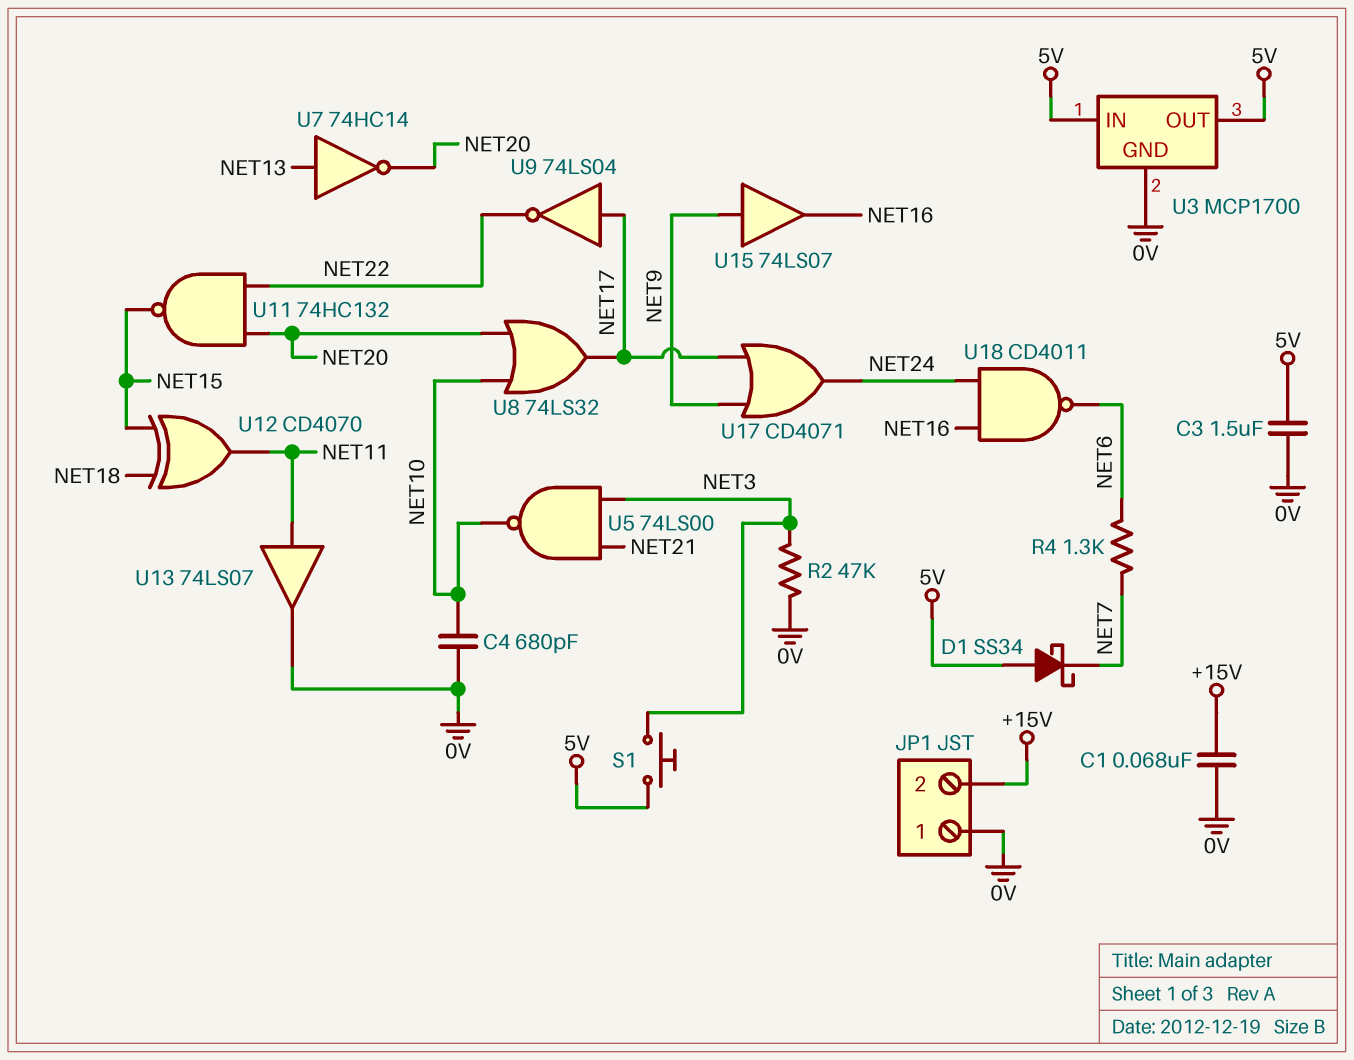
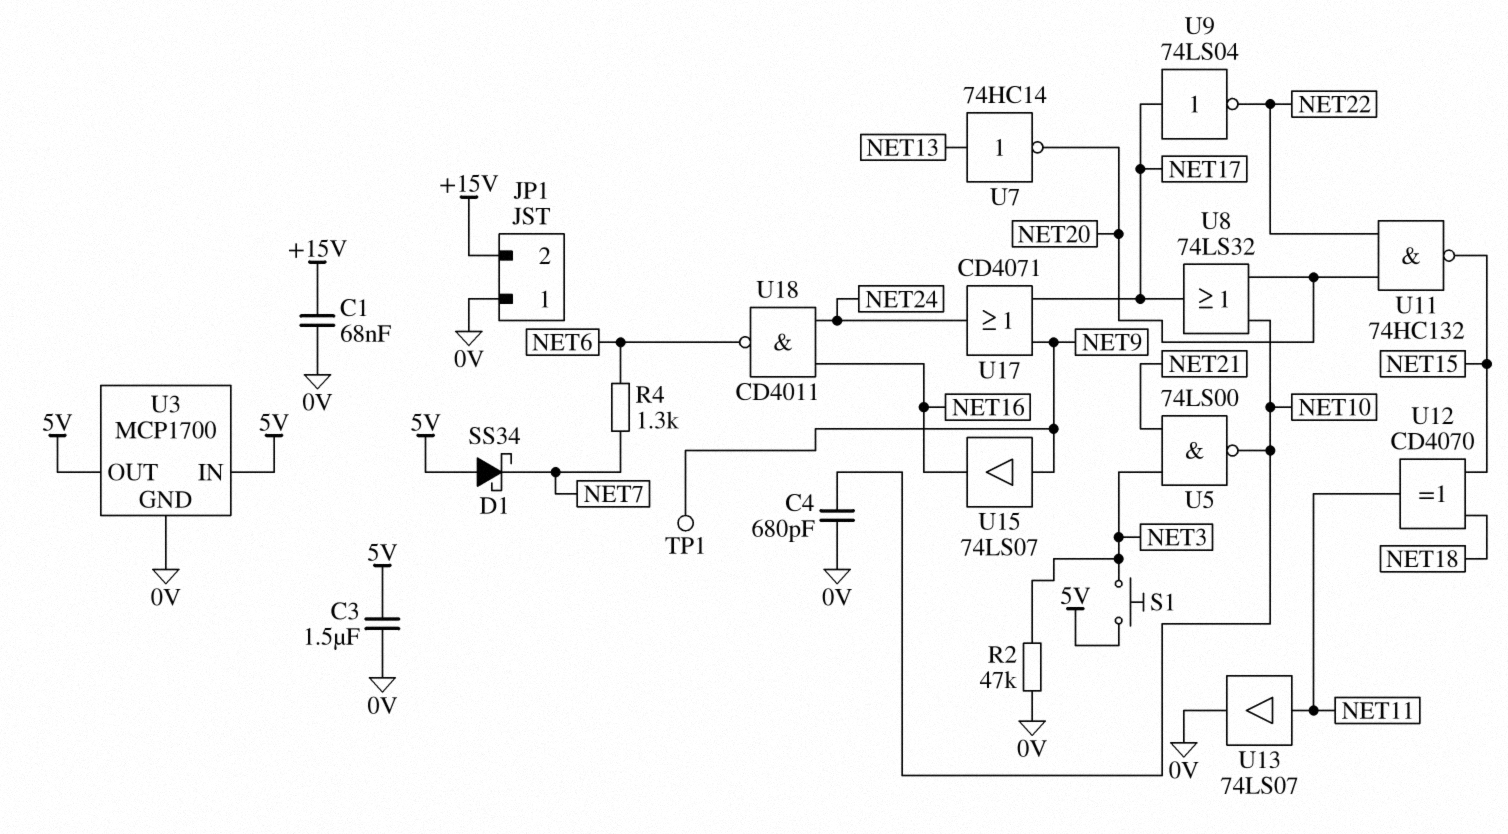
TP1: none -> test point (NET9)

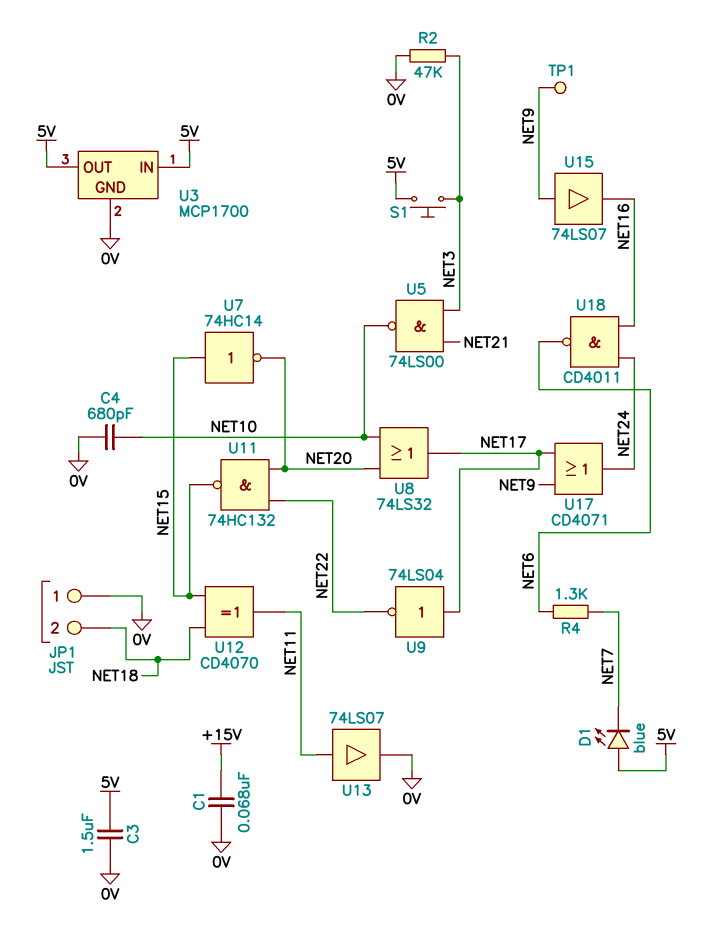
D1: schottky SS34 (A 5V, K NET7) -> LED blue (A 5V, K NET7)
JP1 pin 2: +15V -> NET18
U7: NOT 74HC14 (in NET13, out NET20) -> NOT 74HC14 (in NET15, out NET20)

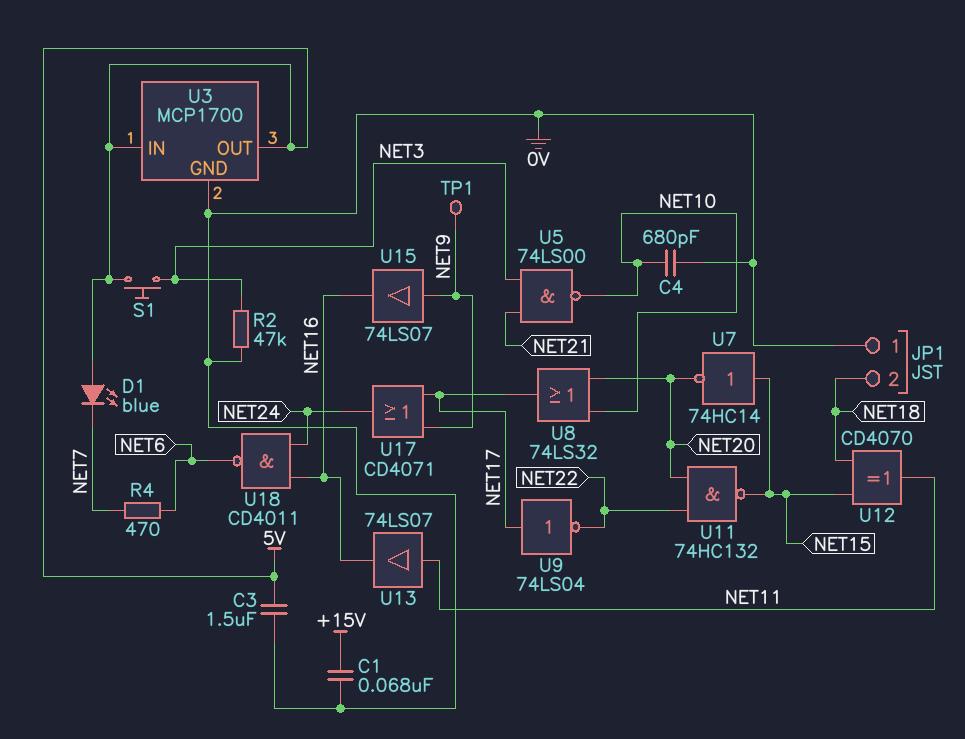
R4: 1.3k (NET6, NET7) -> 470 (NET6, NET7)
U13: buffer 74LS07 (in NET11, out 0V) -> buffer 74LS07 (in NET11, out NET16)

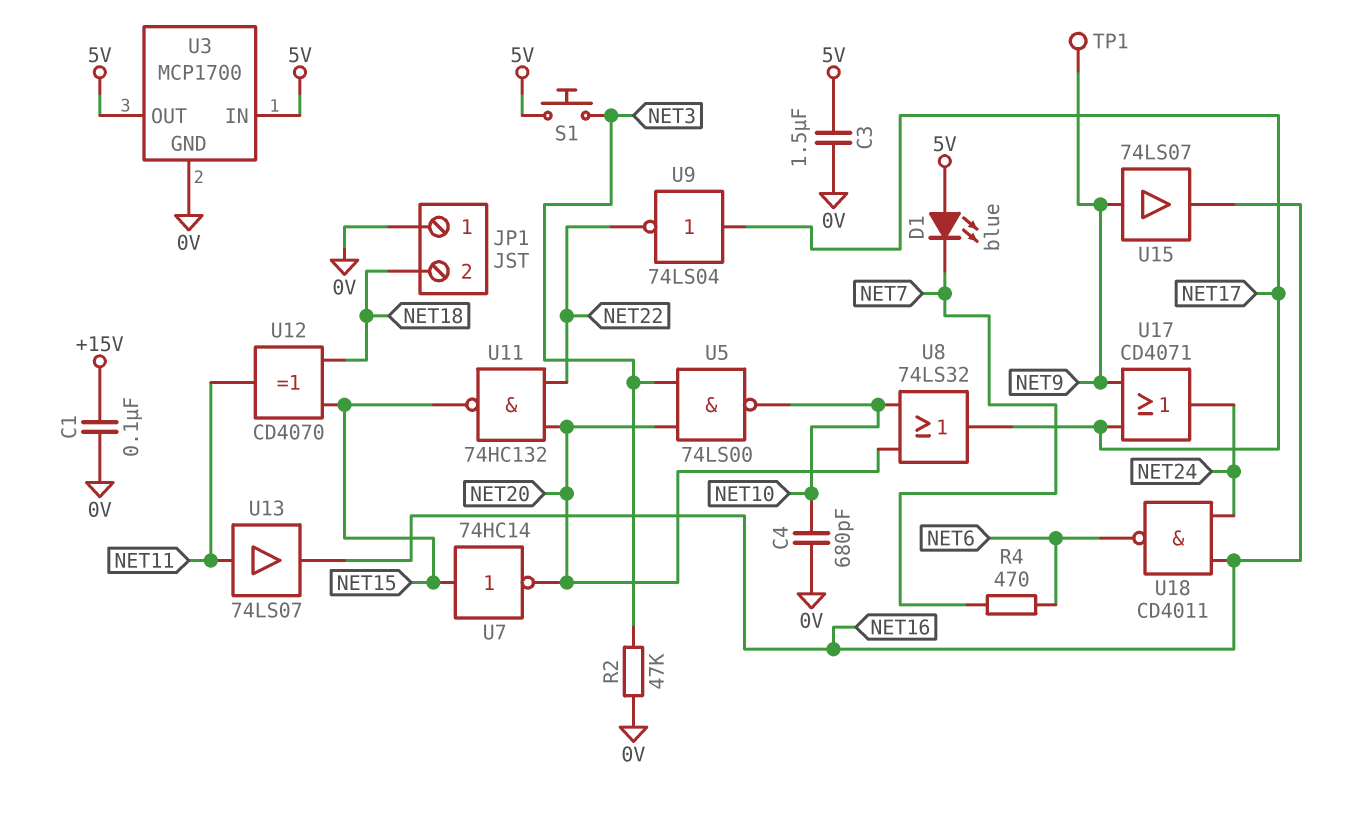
C1: 68nF (+15V, 0V) -> 100nF (+15V, 0V)
U5: NAND 74LS00 (in NET3, in NET21, out NET10) -> NAND 74LS00 (in NET3, in NET20, out NET10)

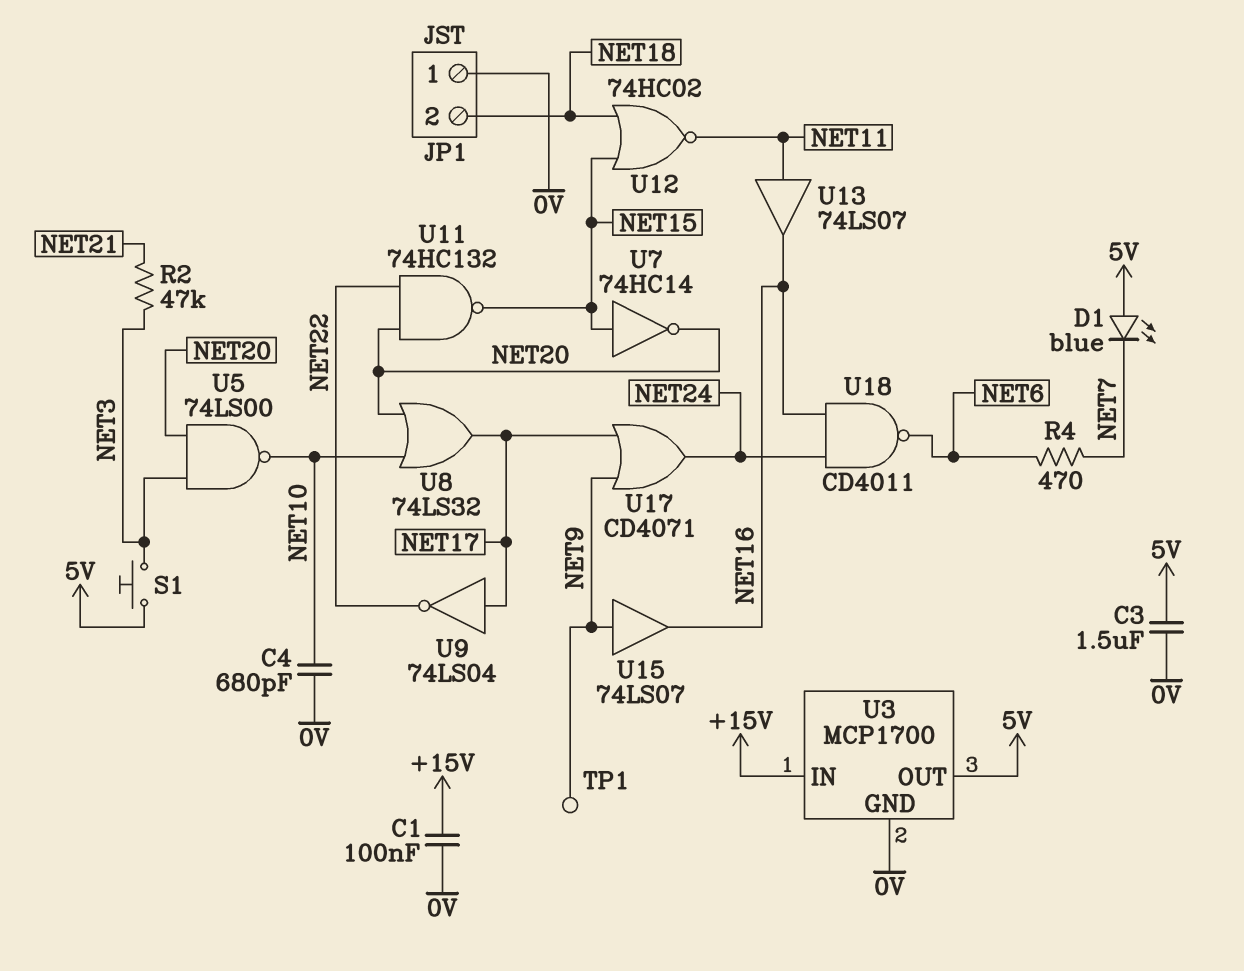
R2: 47k (0V, NET3) -> 47k (NET3, NET21)
U3 pin IN: 5V -> +15V
U12: XOR CD4070 (in NET15, in NET18, out NET11) -> NOR 74HC02 (in NET15, in NET18, out NET11)

